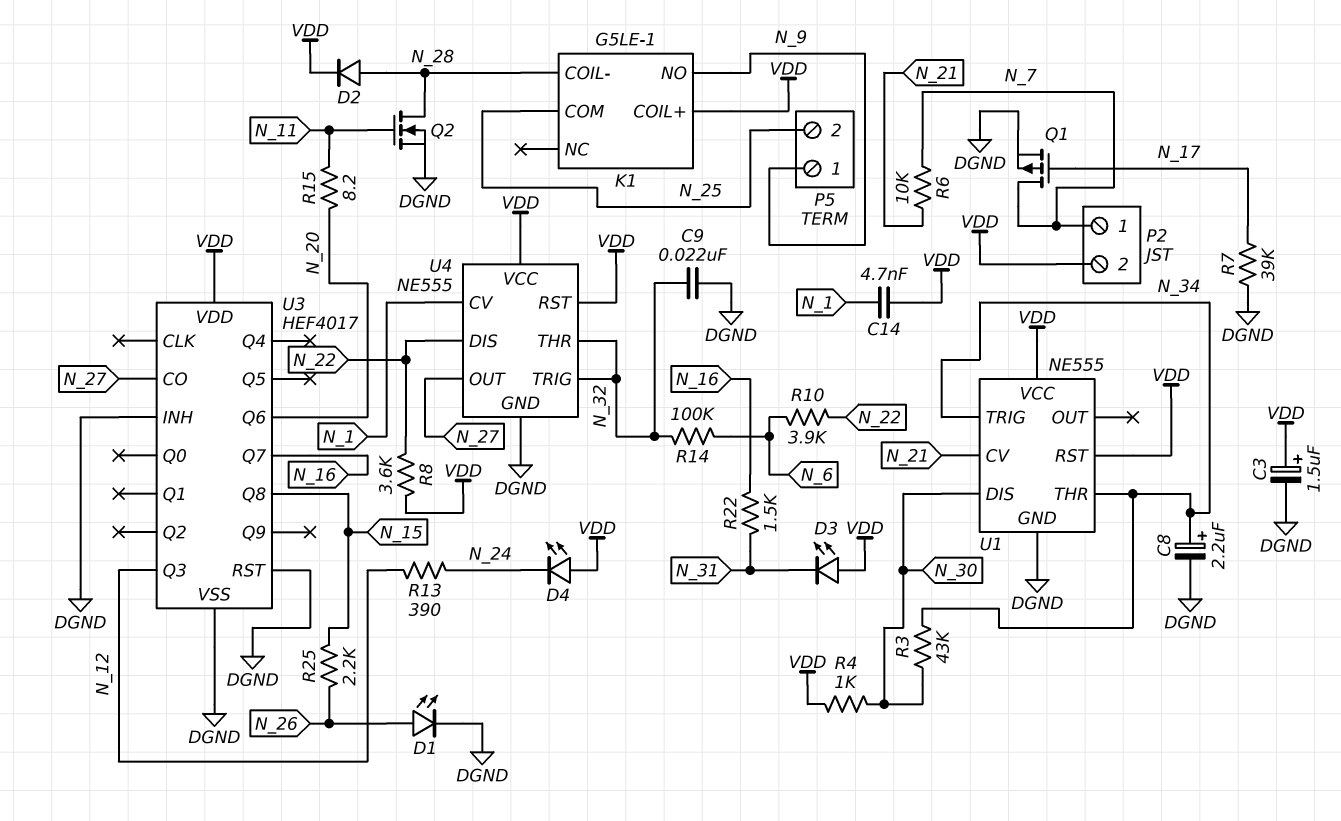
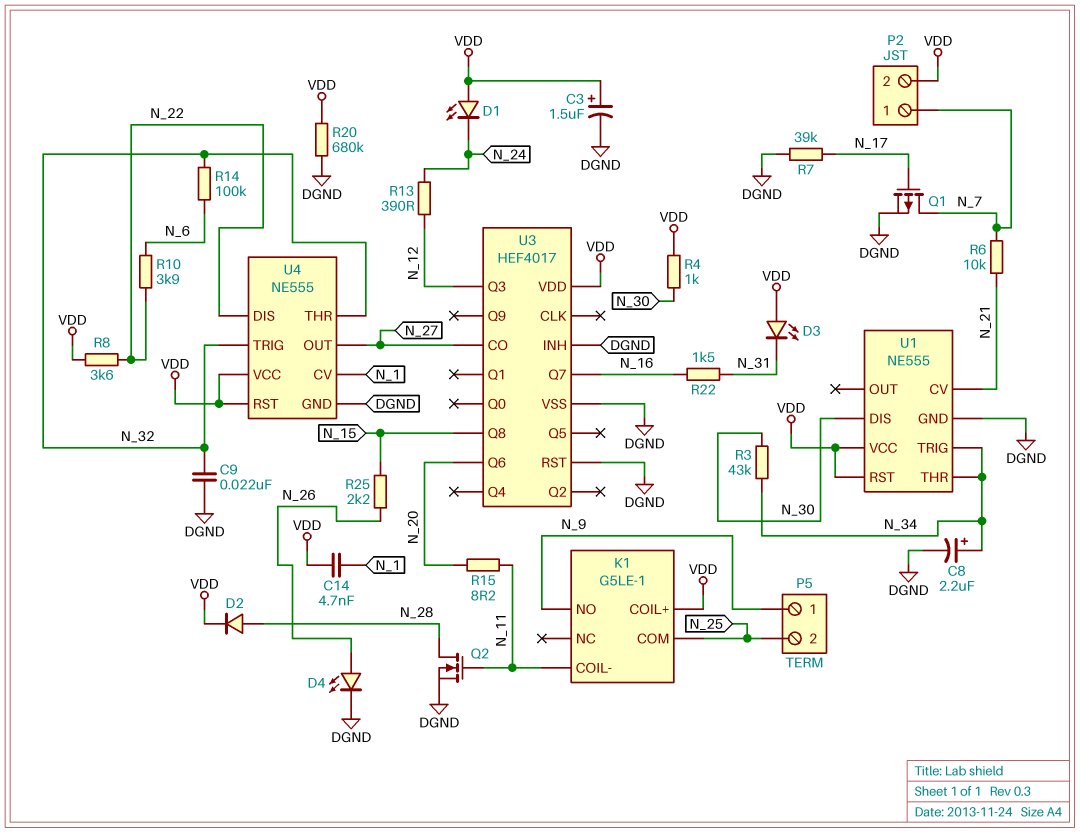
D1: LED (A N_26, K DGND) -> LED (A VDD, K N_24)
D4: LED (A VDD, K N_24) -> LED (A N_26, K DGND)
K1 pin COIL-: N_28 -> N_11
R20: none -> 680k (DGND, VDD)

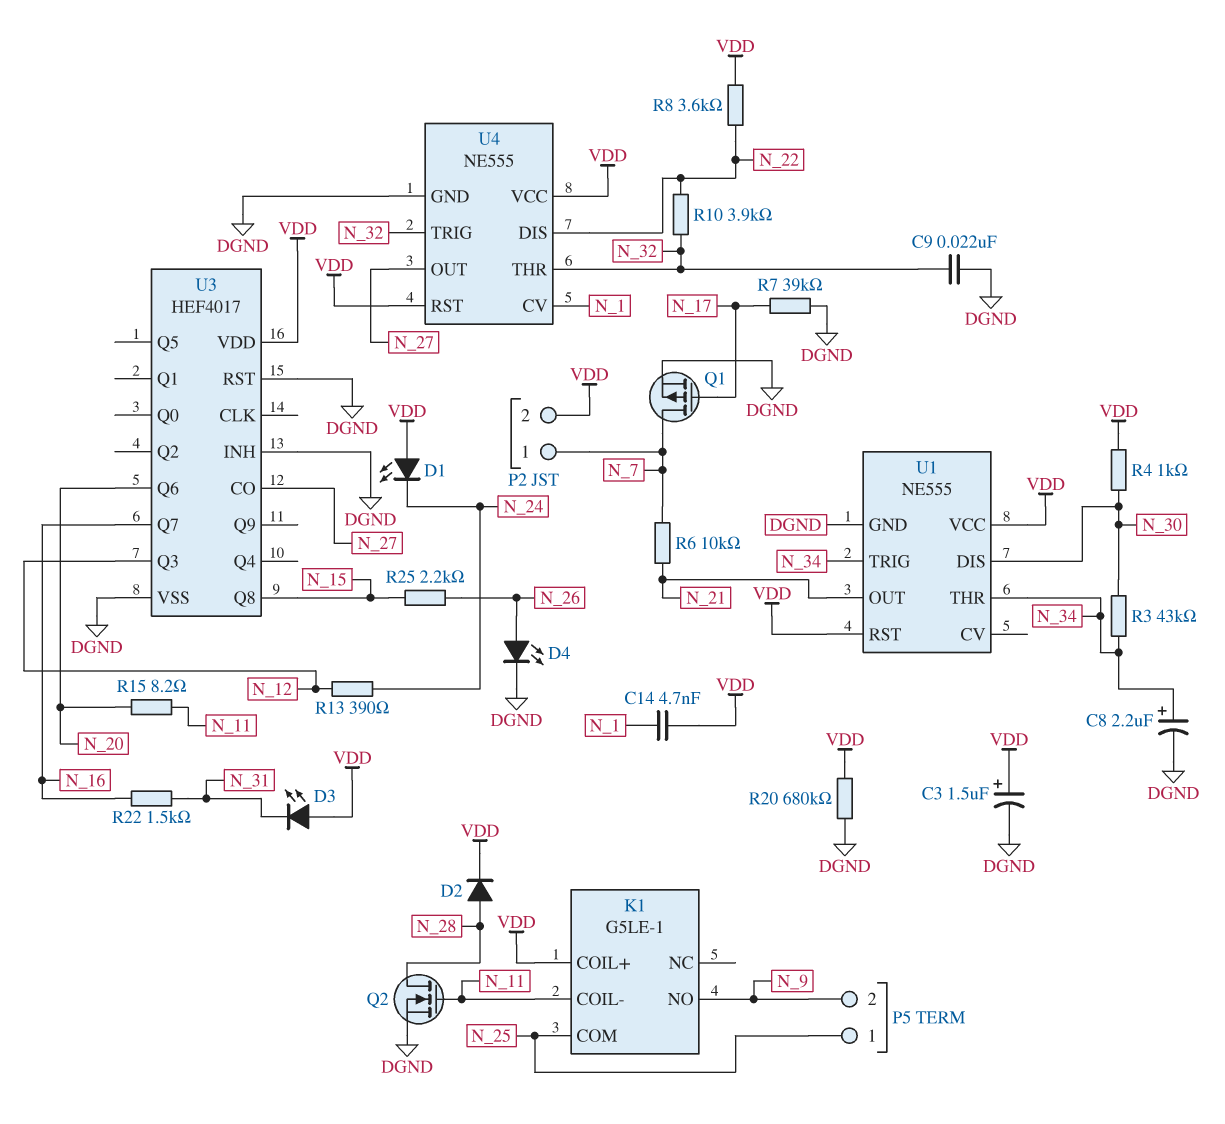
P5 pin 1: N_9 -> N_25
P5 pin 2: N_25 -> N_9
R10: 3.9k (N_6, N_22) -> 3.9k (N_22, N_32)
R14: 100k (N_6, N_32) -> none
U1 pin CV: N_21 -> none
U1 pin OUT: none -> N_21

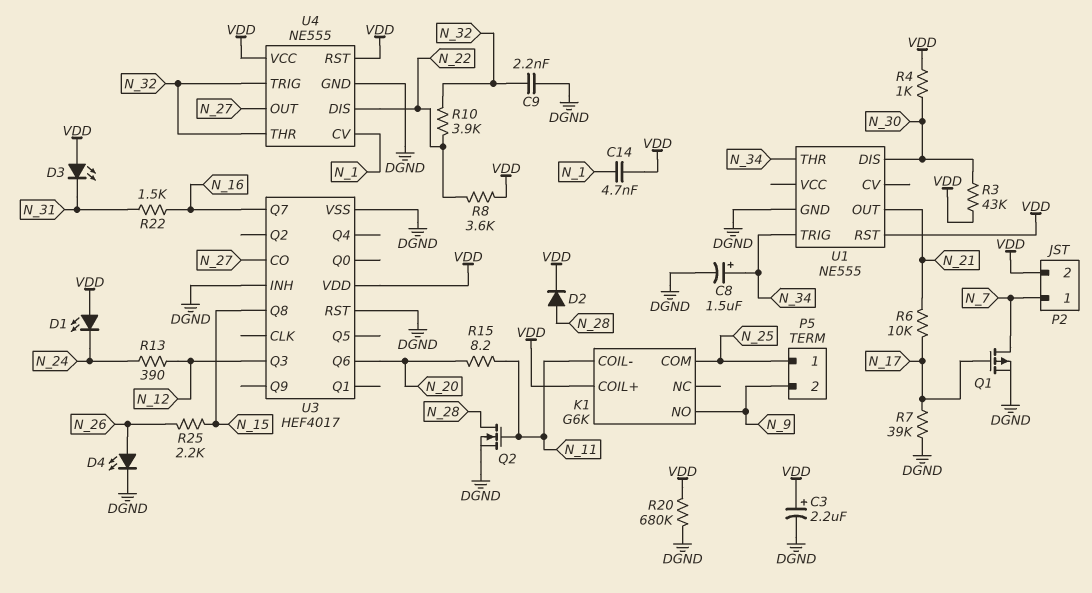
C3: 1.5uF (plus VDD, minus DGND) -> 2.2uF (plus VDD, minus DGND)
C8: 2.2uF (plus N_34, minus DGND) -> 1.5uF (plus N_34, minus DGND)
C9: 22nF (DGND, N_32) -> 2.2nF (DGND, N_32)
K1: G5LE-1 -> G6K
R3: 43k (N_30, N_34) -> 43k (N_30, VDD)
R6: 10k (N_7, N_21) -> 10k (N_17, N_21)
U1 pin VCC: VDD -> none

